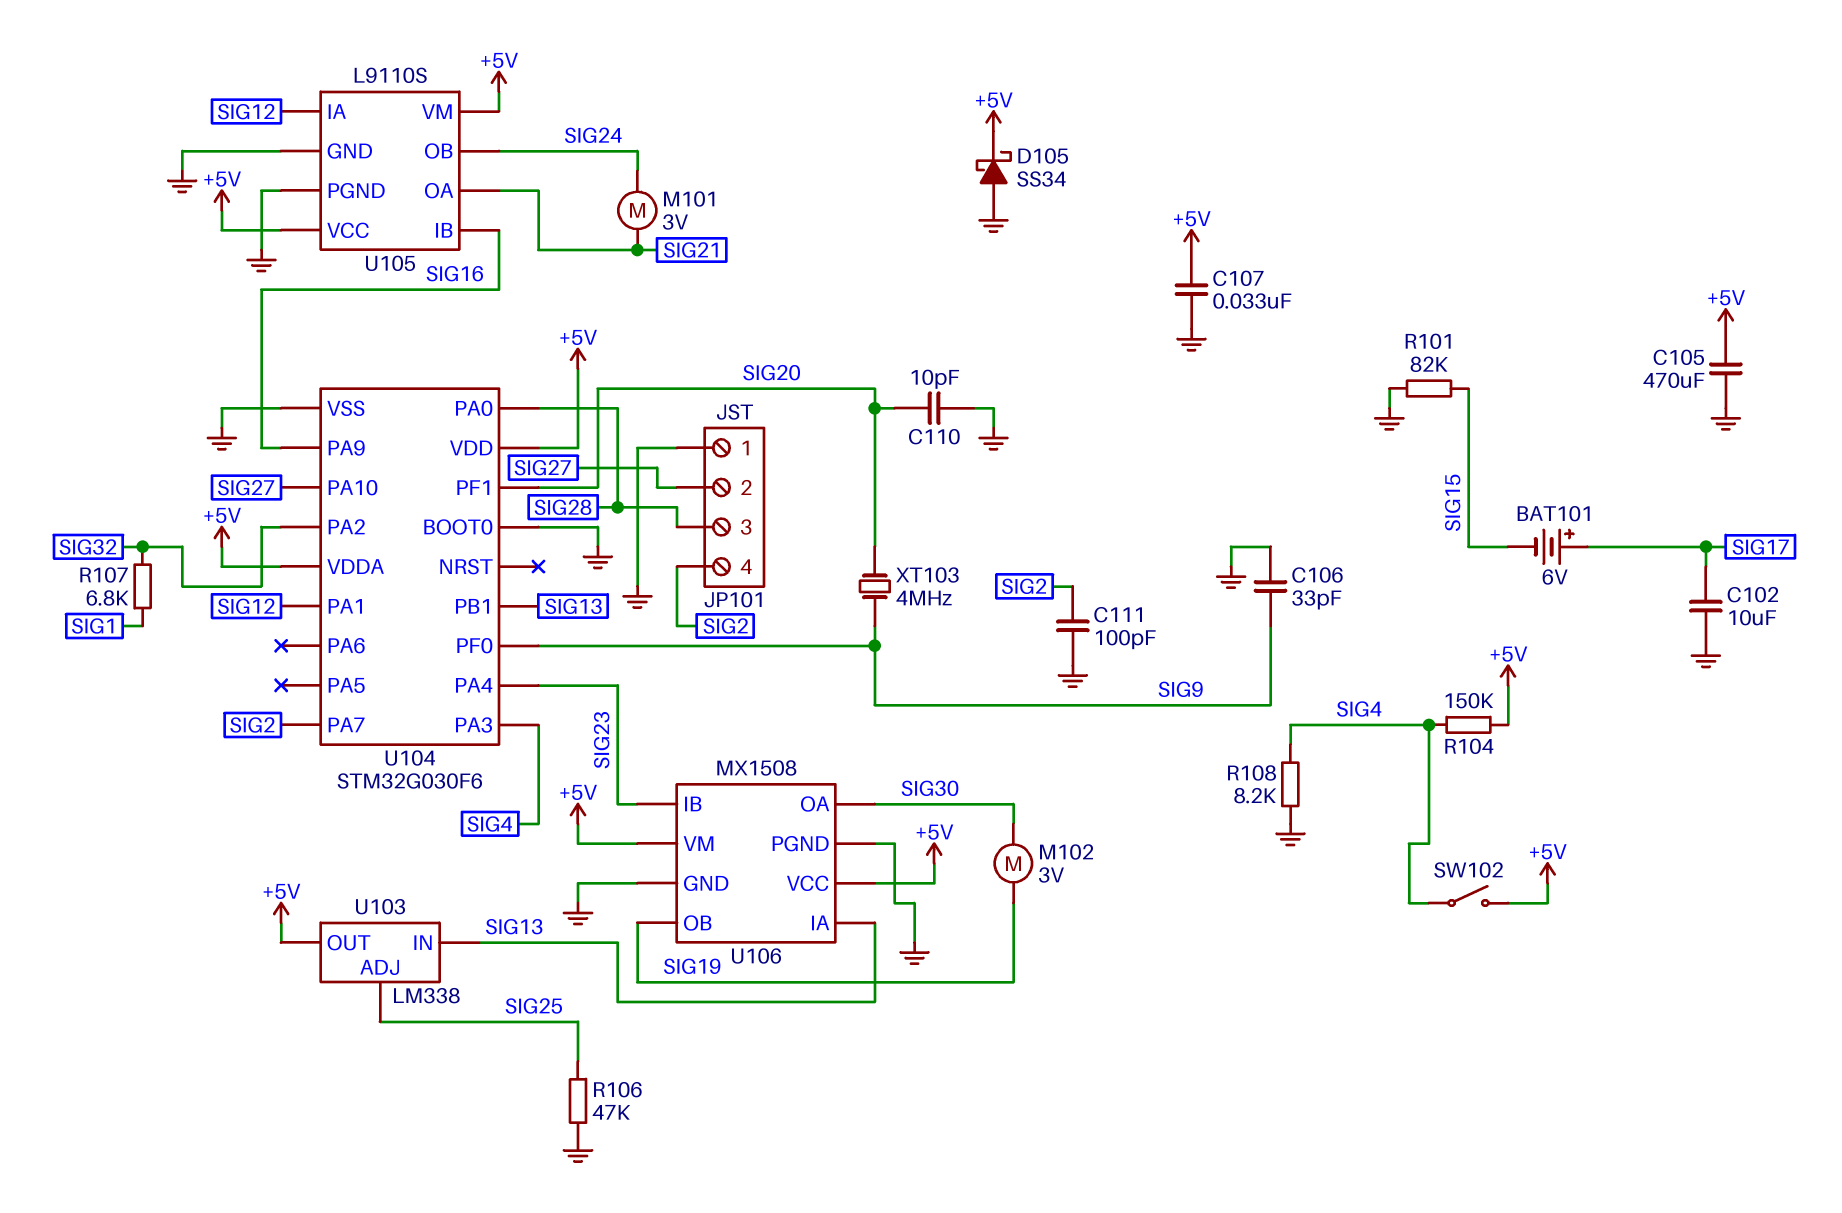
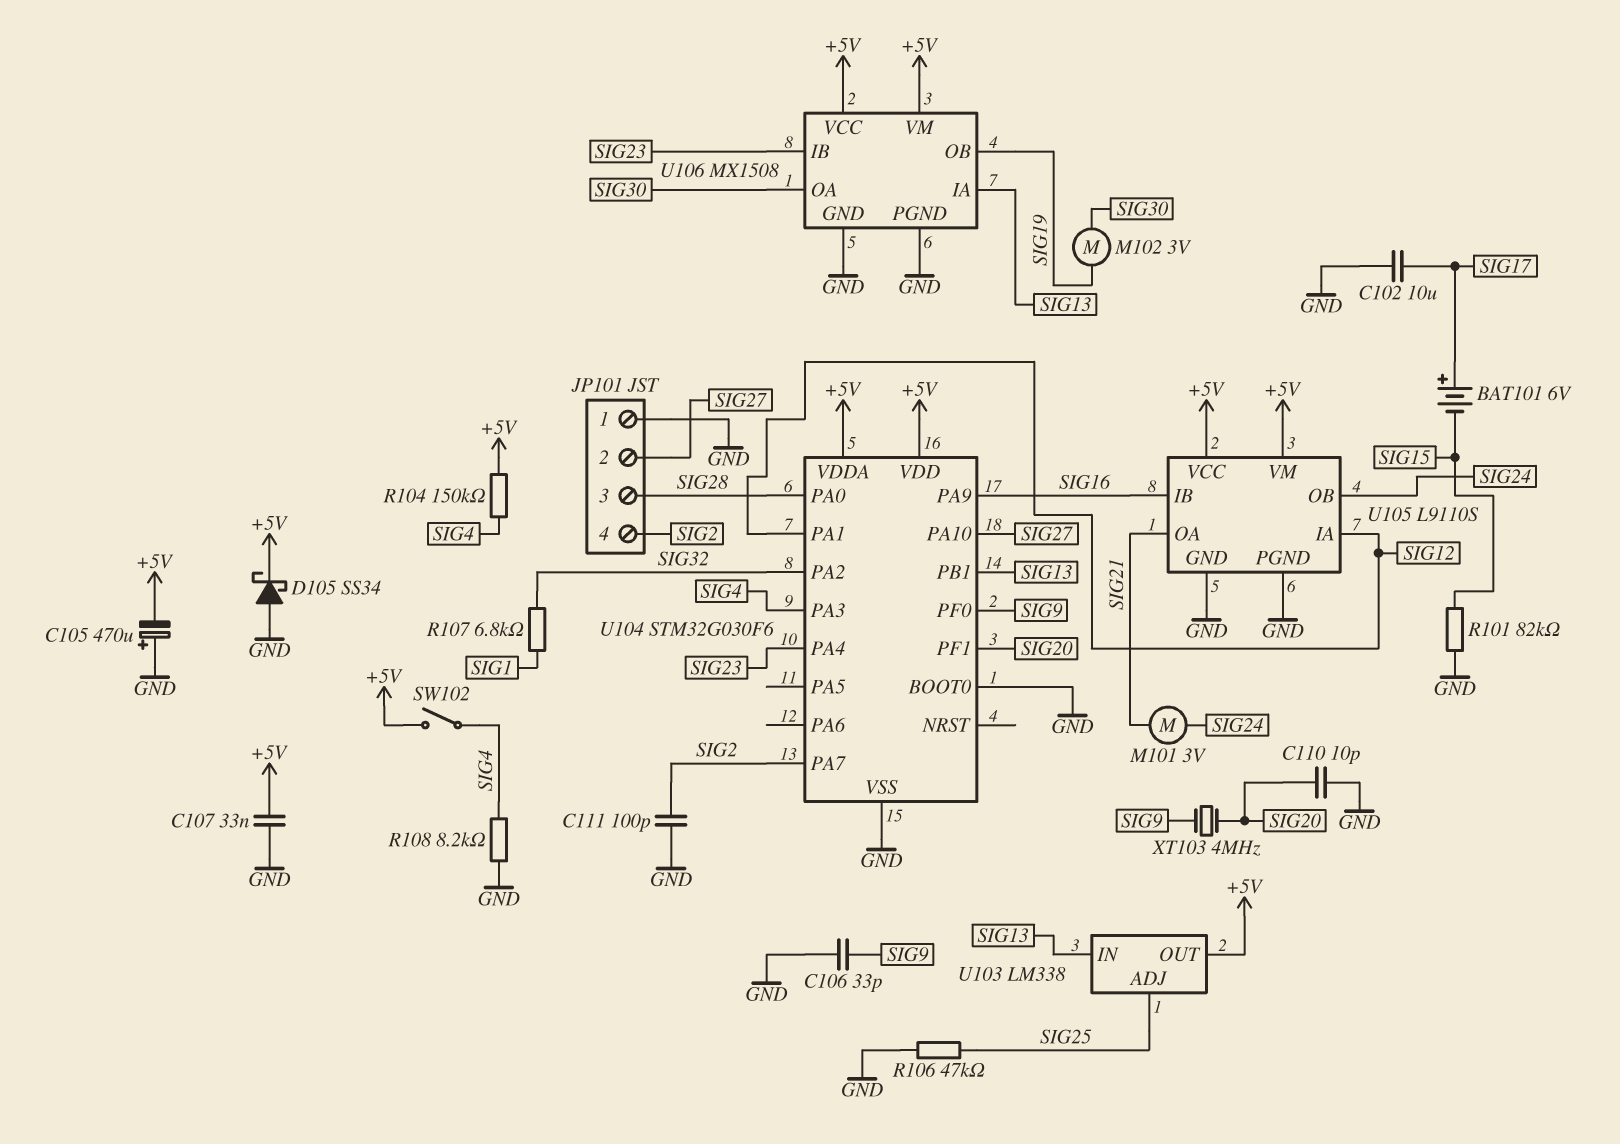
C105: 470uF (+5V, GND) -> 470uF (plus GND, minus +5V)

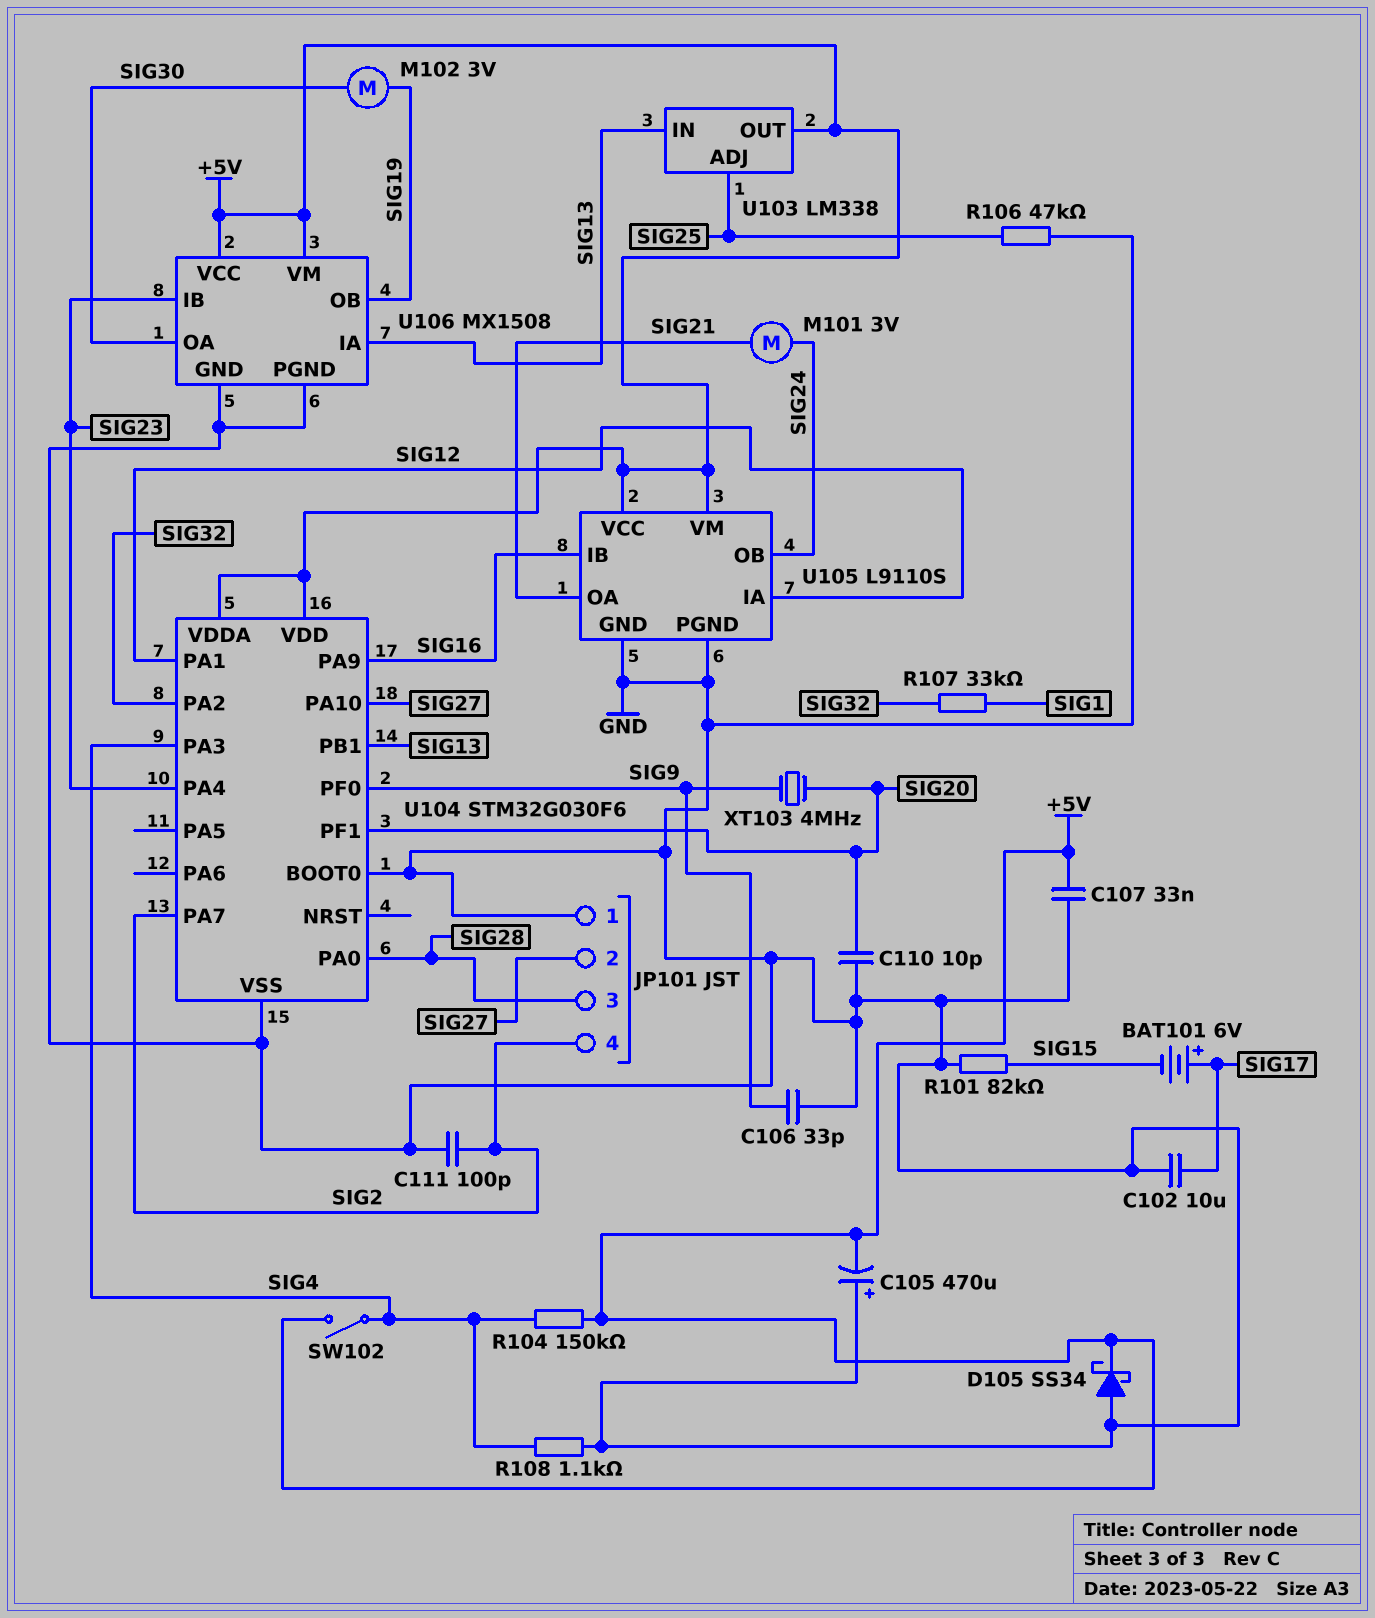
R107: 6.8k (SIG1, SIG32) -> 33k (SIG1, SIG32)
R108: 8.2k (GND, SIG4) -> 1.1k (GND, SIG4)

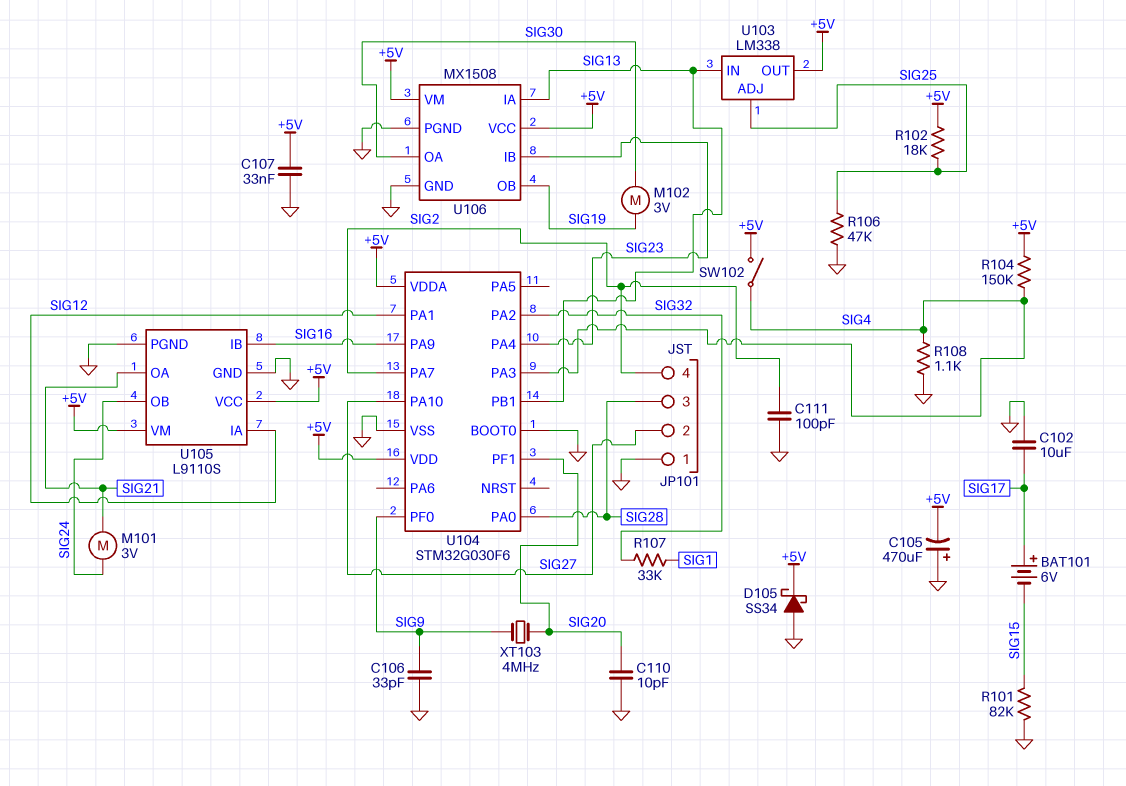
R102: none -> 18k (+5V, SIG25)

